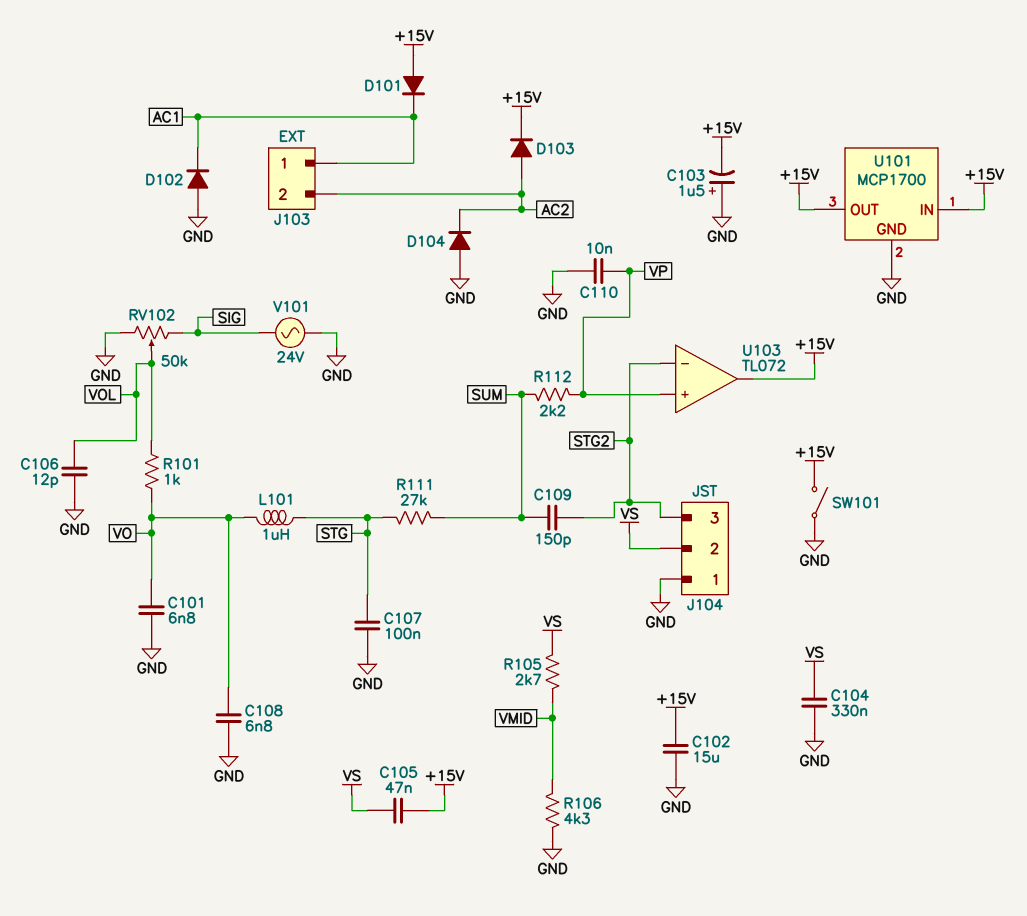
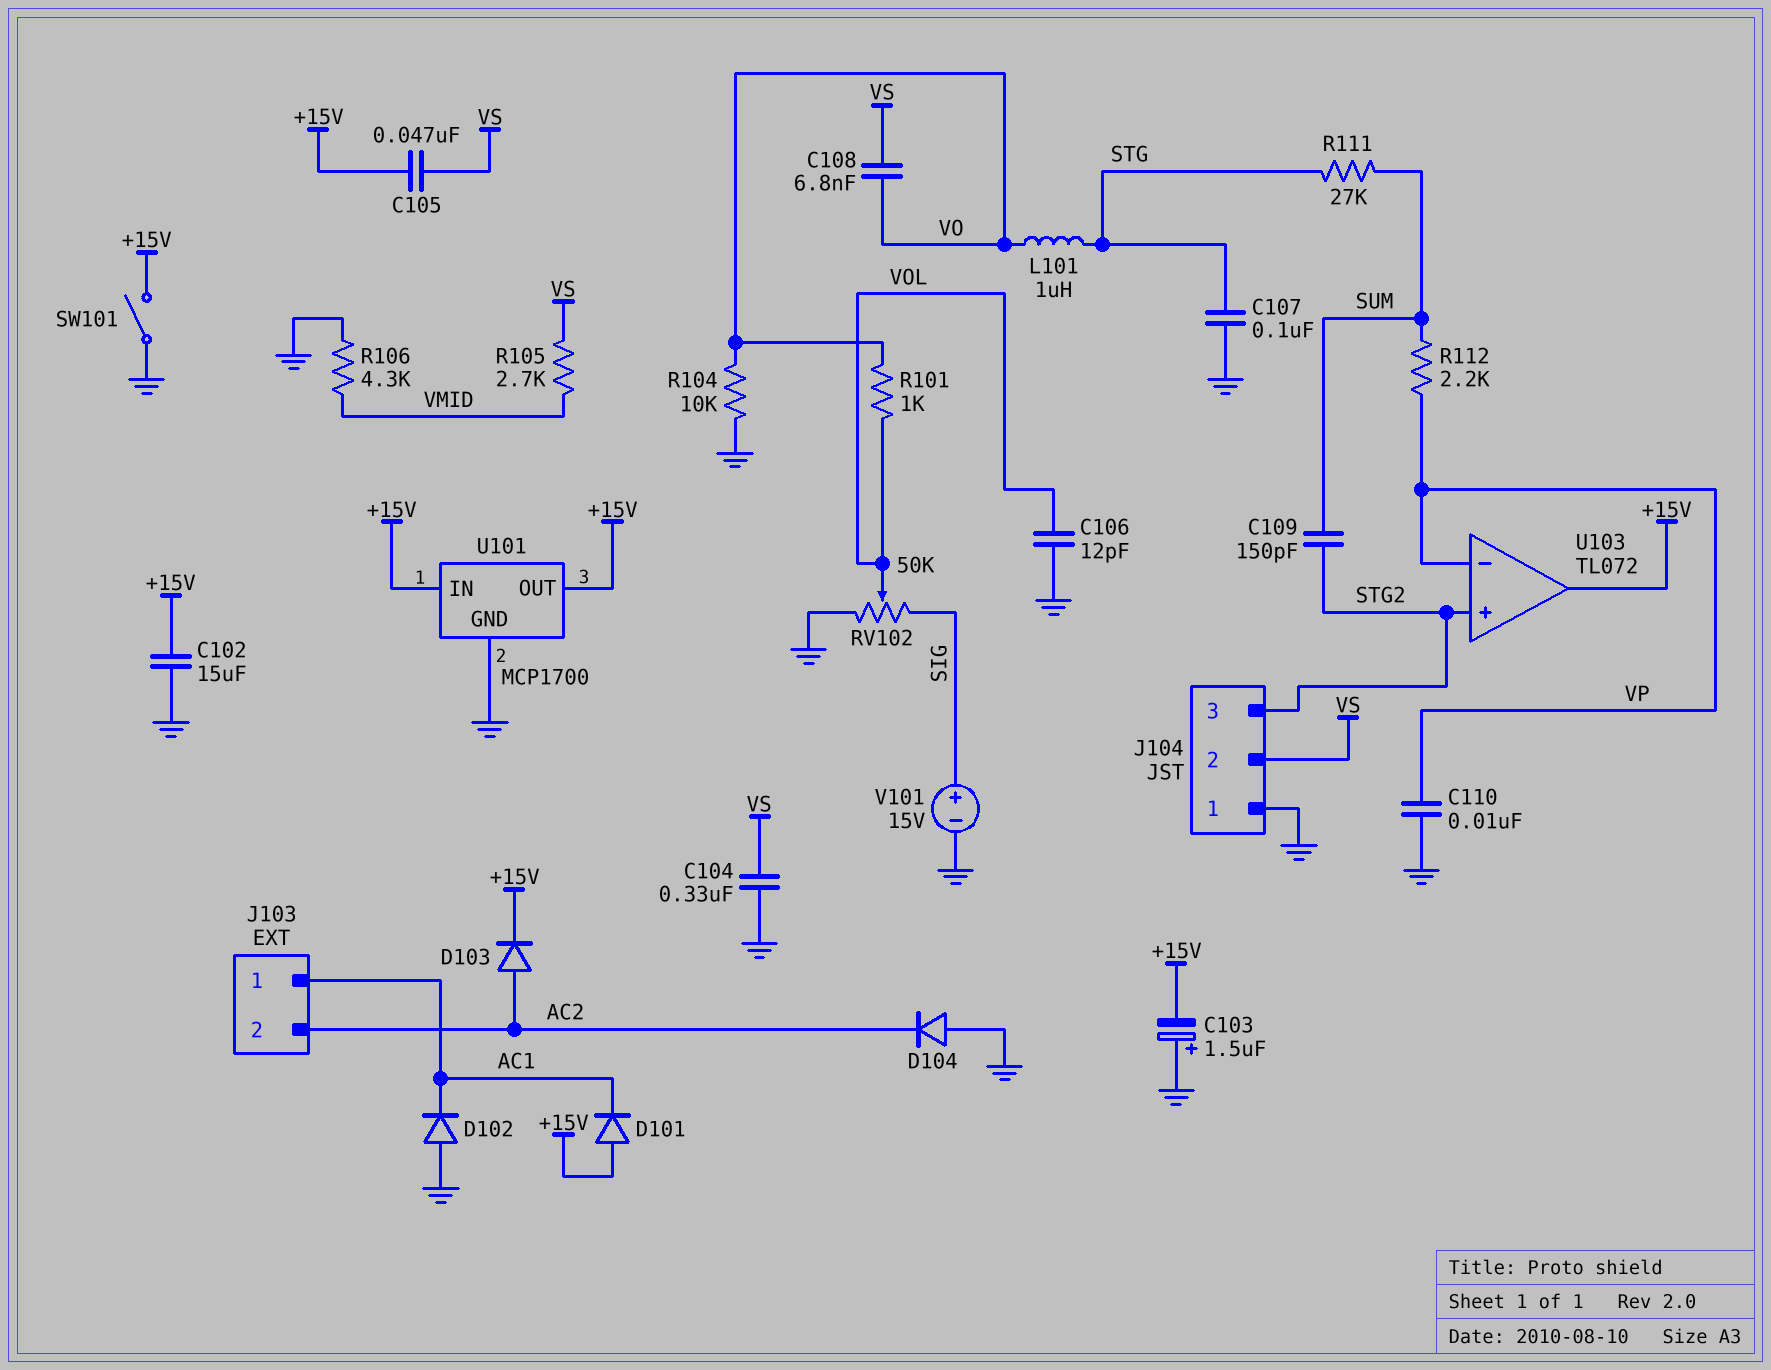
C101: 6.8nF (GND, VO) -> none
C108: 6.8nF (GND, VO) -> 6.8nF (VO, VS)
R104: none -> 10k (GND, VO)
U103 pin in+: VP -> STG2
U103 pin in-: STG2 -> VP
V101: AC 24V (GND, SIG) -> 15V (plus SIG, minus GND)

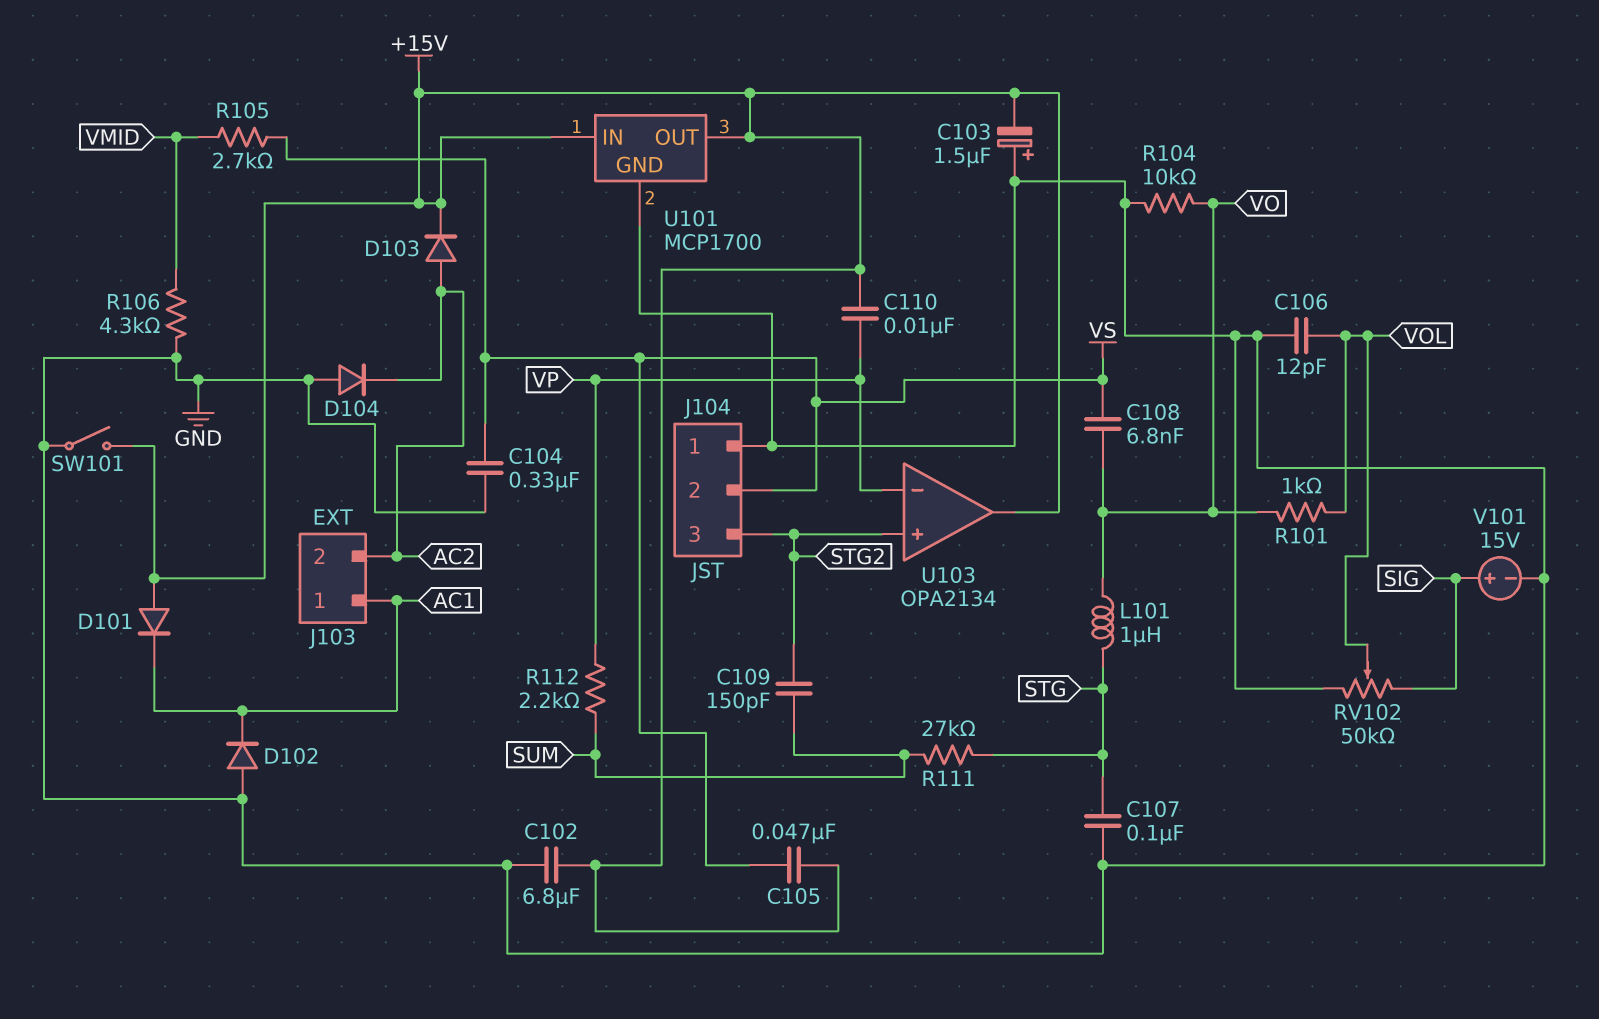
C102: 15uF (+15V, GND) -> 6.8uF (+15V, GND)
C110: 10nF (GND, VP) -> 10nF (+15V, VP)
U103: TL072 -> OPA2134

